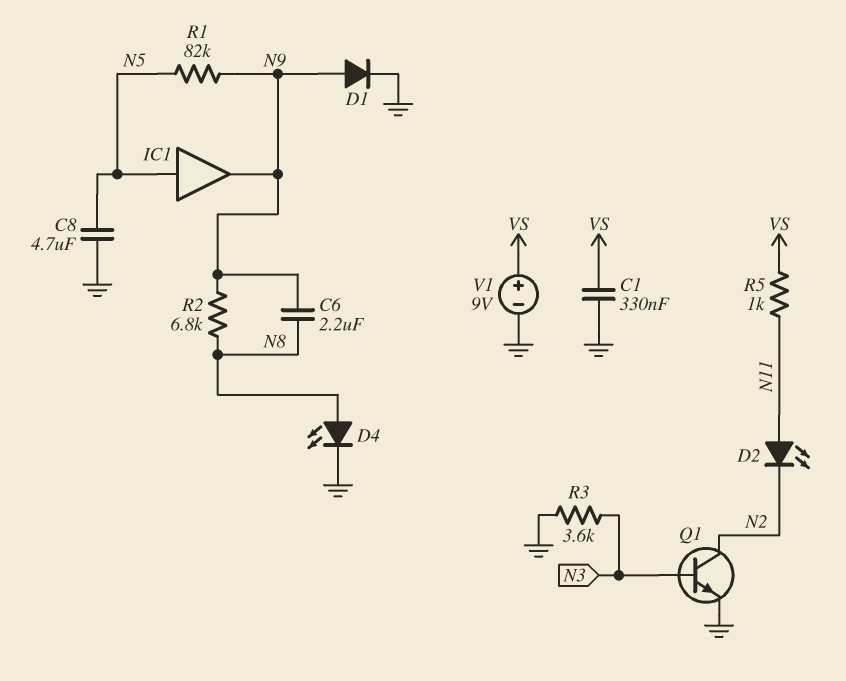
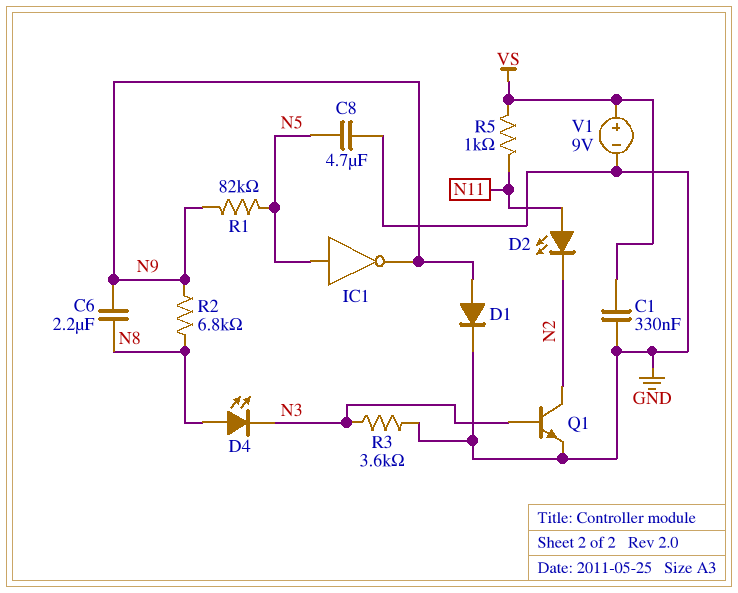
D4: LED (A N8, K GND) -> LED (A N8, K N3)
IC1: buffer (in N5, out N9) -> NOT (in N5, out N9)

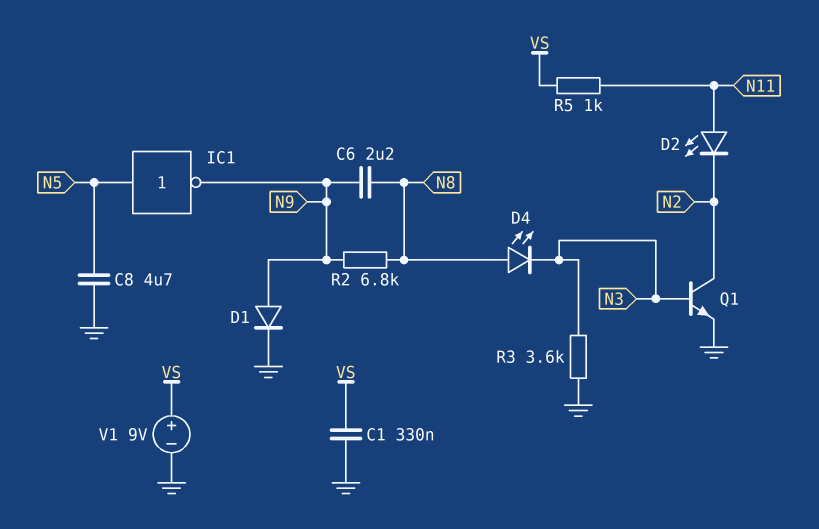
R1: 82k (N5, N9) -> none

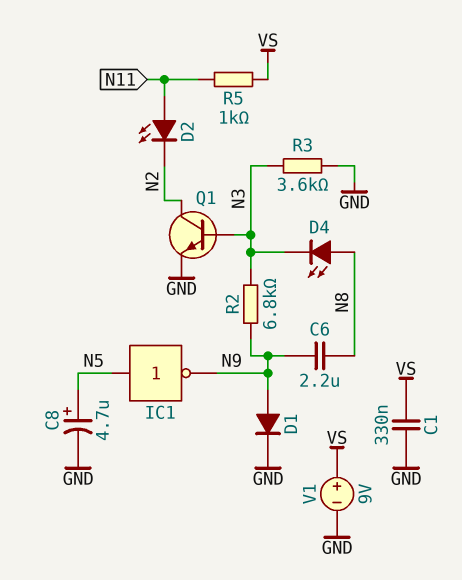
C8: 4.7uF (GND, N5) -> 4.7uF (plus N5, minus GND)
R2: 6.8k (N8, N9) -> 6.8k (N3, N9)

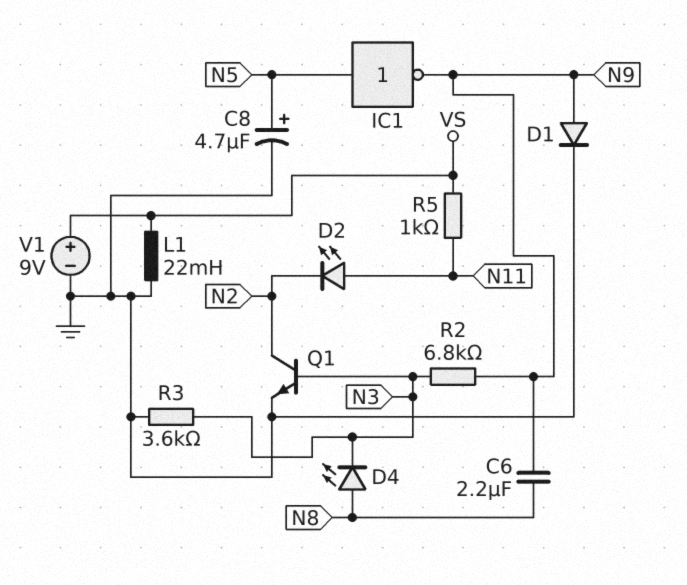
C1: 330nF (GND, VS) -> none
L1: none -> 22mH (GND, VS)

